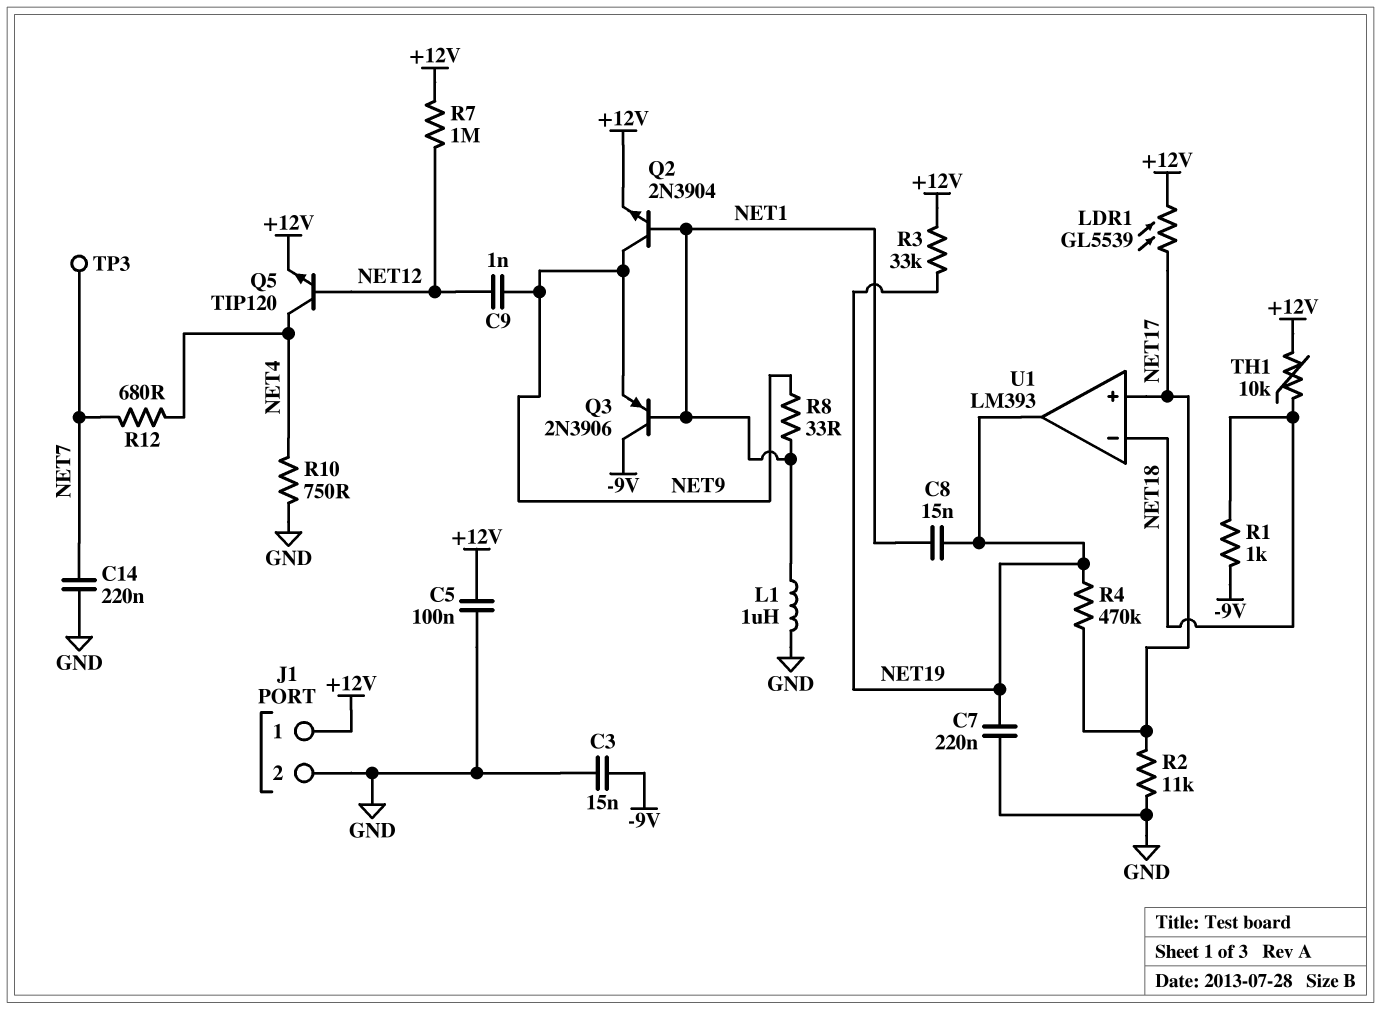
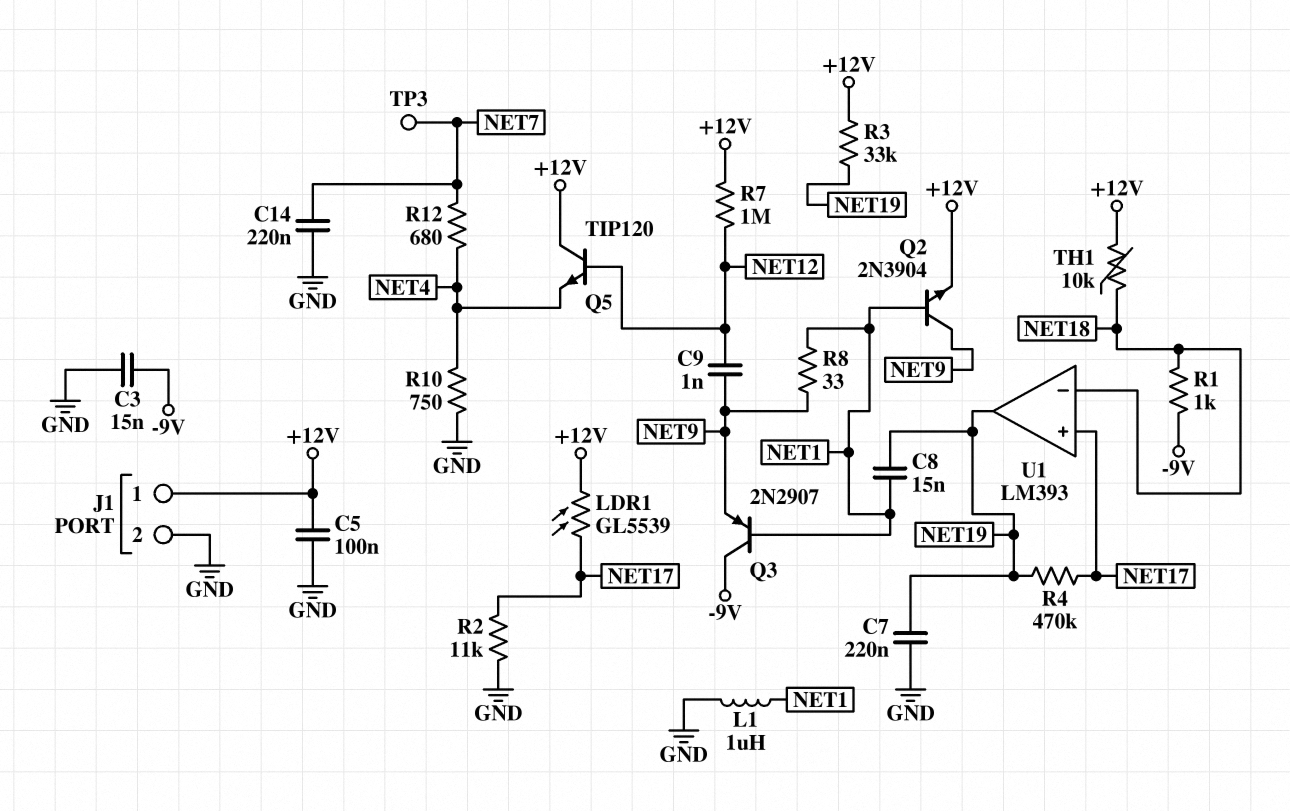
Q3: PNP 2N3906 (B NET1, C -9V, E NET9) -> PNP 2N2907 (B NET1, C -9V, E NET9)
Q5: NPN TIP120 (B NET12, C NET4, E +12V) -> NPN TIP120 (B NET12, C +12V, E NET4)

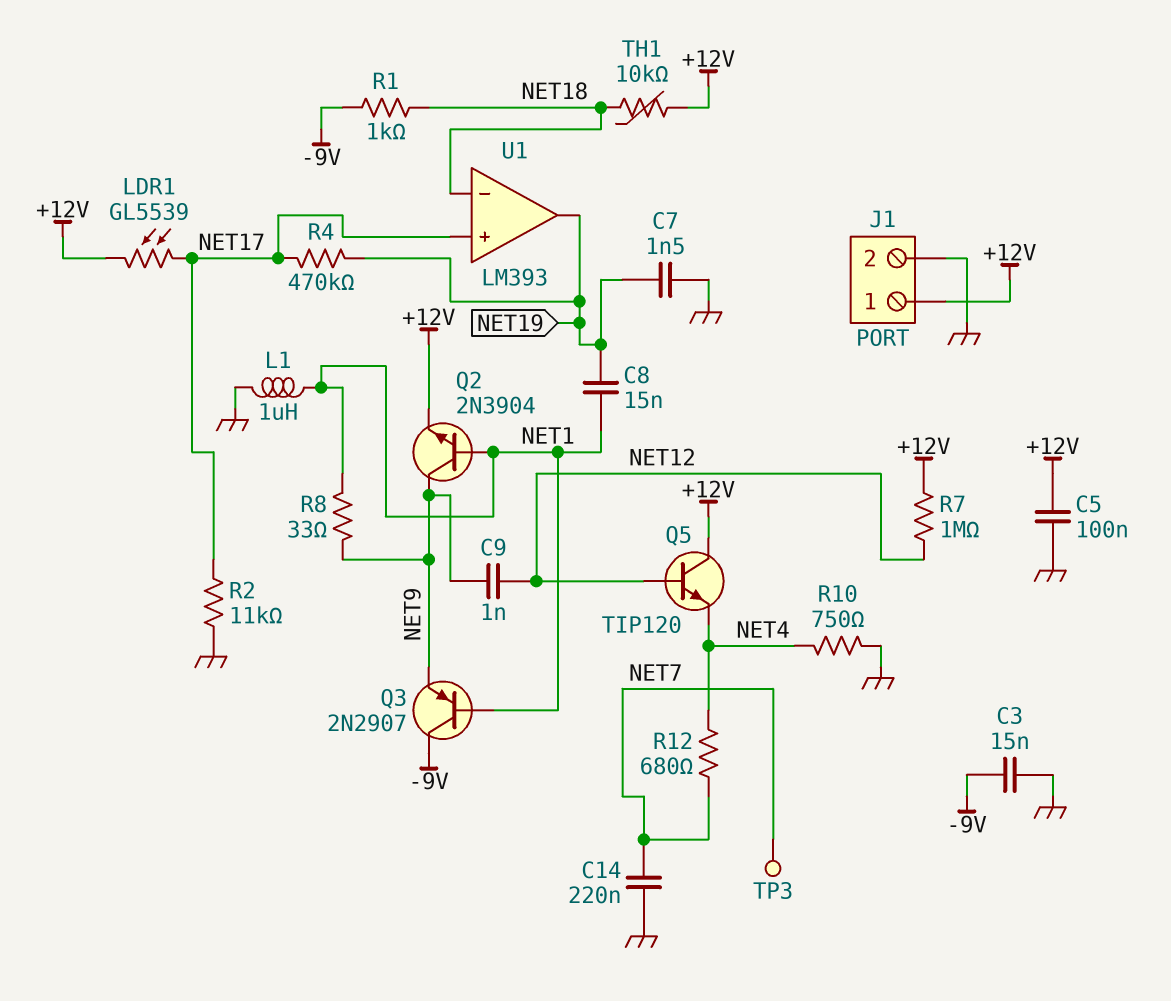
C7: 220nF (GND, NET19) -> 1.5nF (GND, NET19)
R3: 33k (+12V, NET19) -> none

